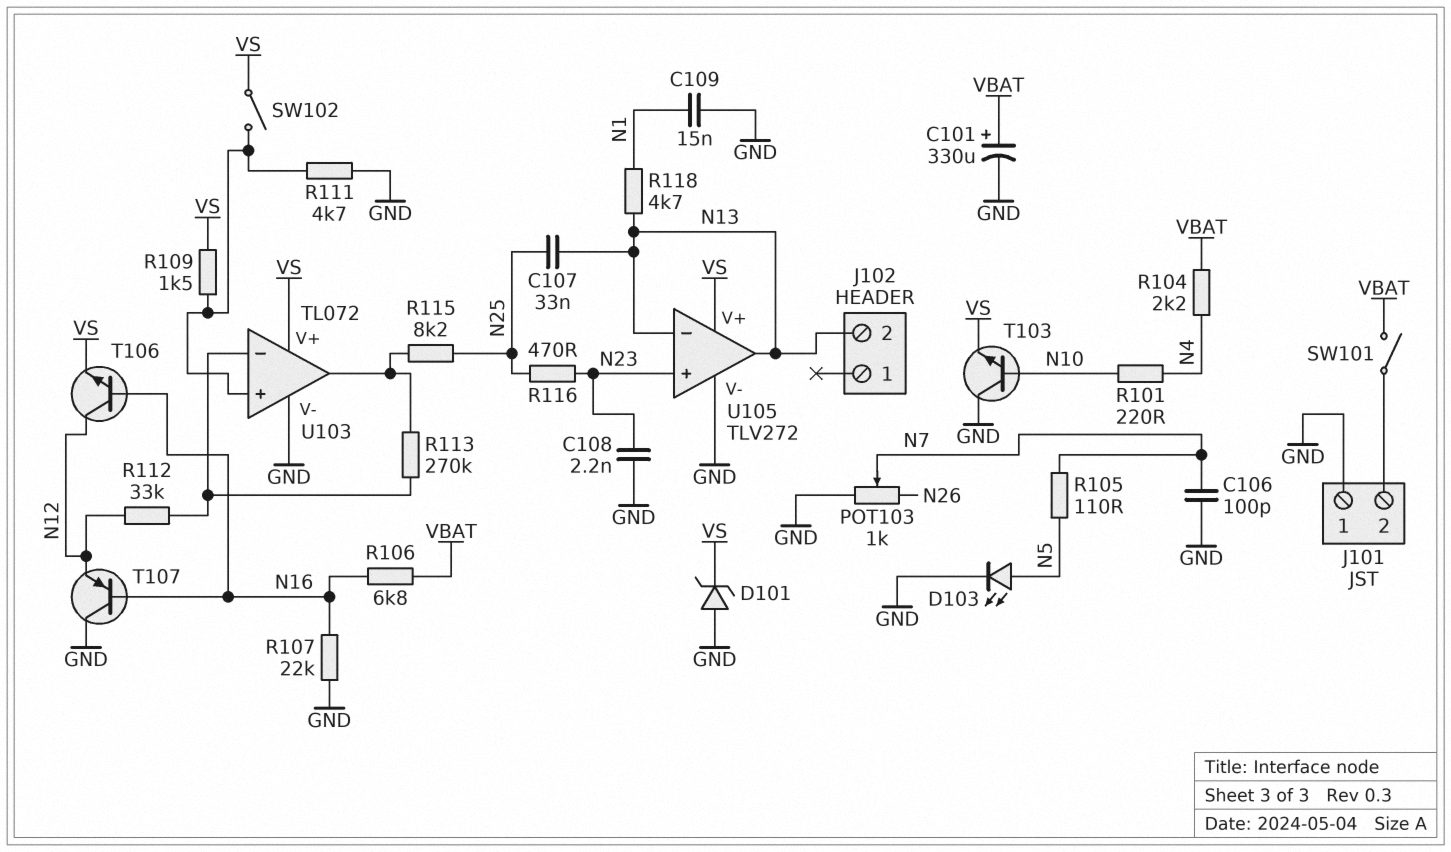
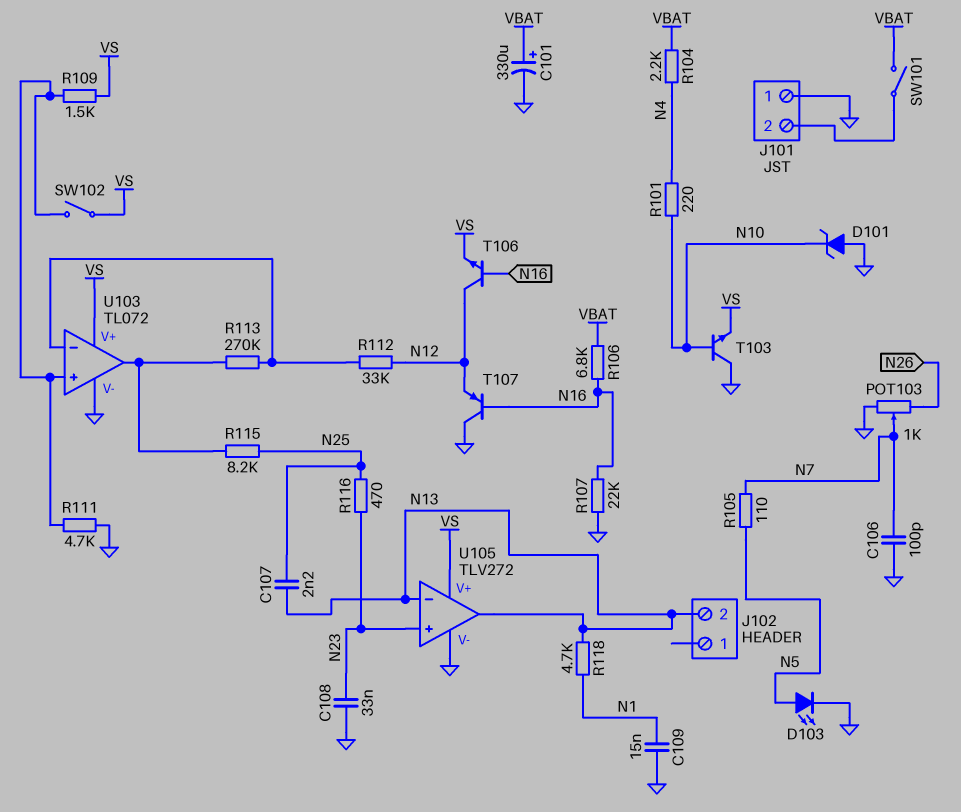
C107: 33nF (N13, N25) -> 2.2nF (N13, N25)
C108: 2.2nF (GND, N23) -> 33nF (GND, N23)
D101: zener (A GND, K VS) -> zener (A GND, K N10)

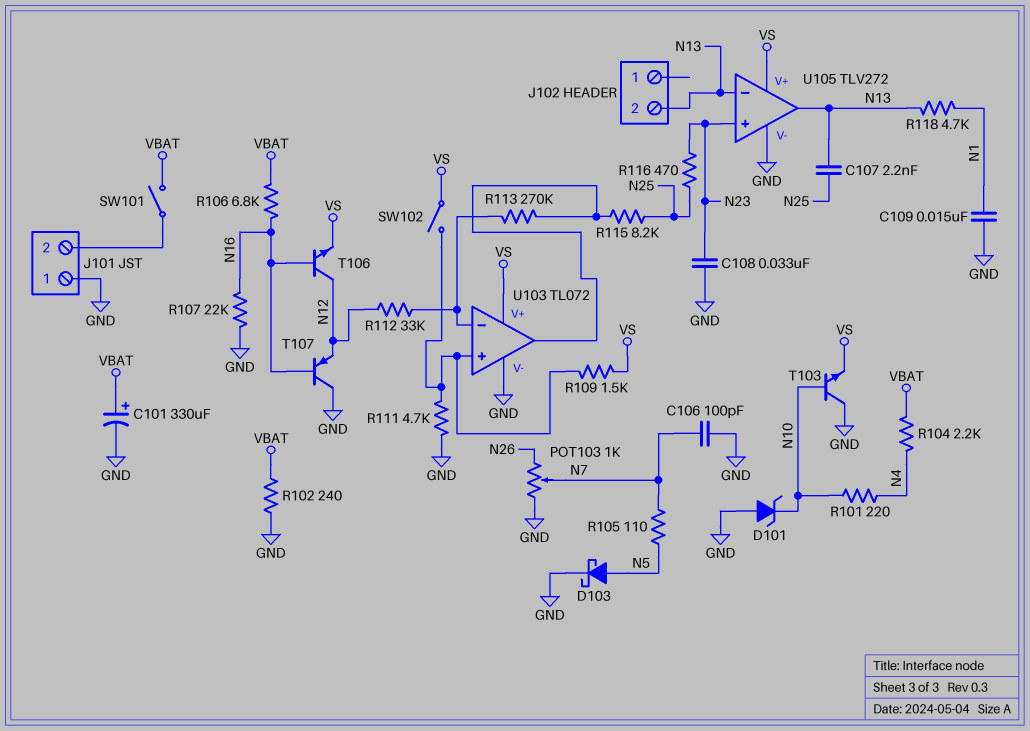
D103: LED (A N5, K GND) -> schottky (A N5, K GND)
R102: none -> 240 (GND, VBAT)

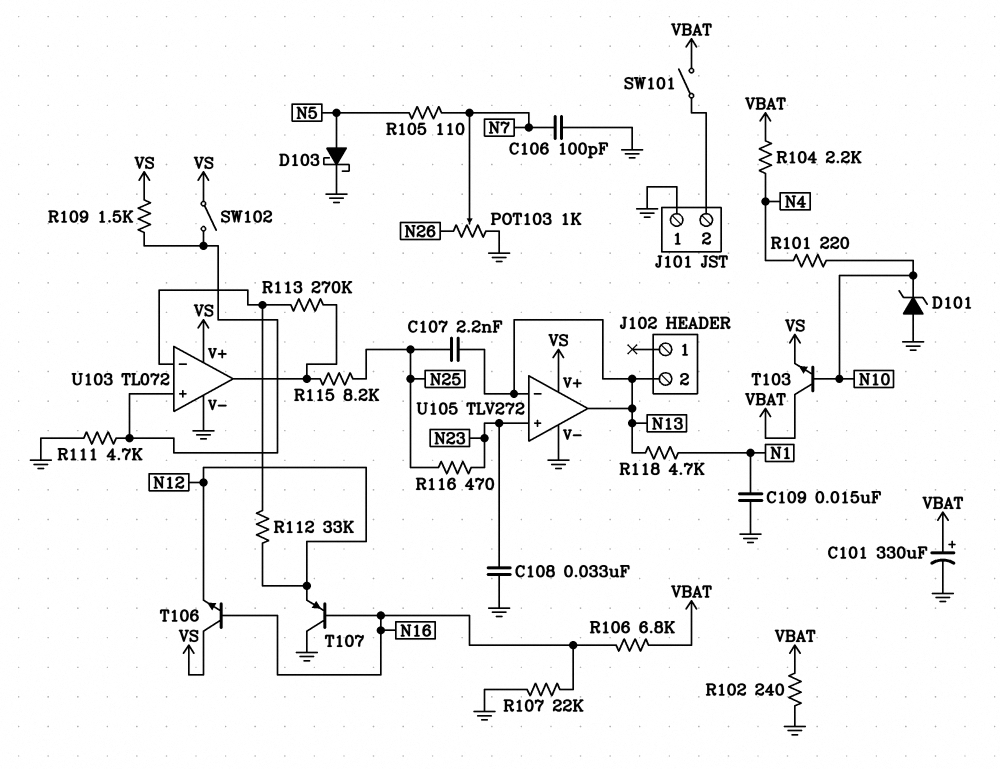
T103: NPN (B N10, C GND, E VS) -> NPN (B N10, C VBAT, E VS)
T106: NPN (B N16, C N12, E VS) -> NPN (B N16, C VS, E N12)

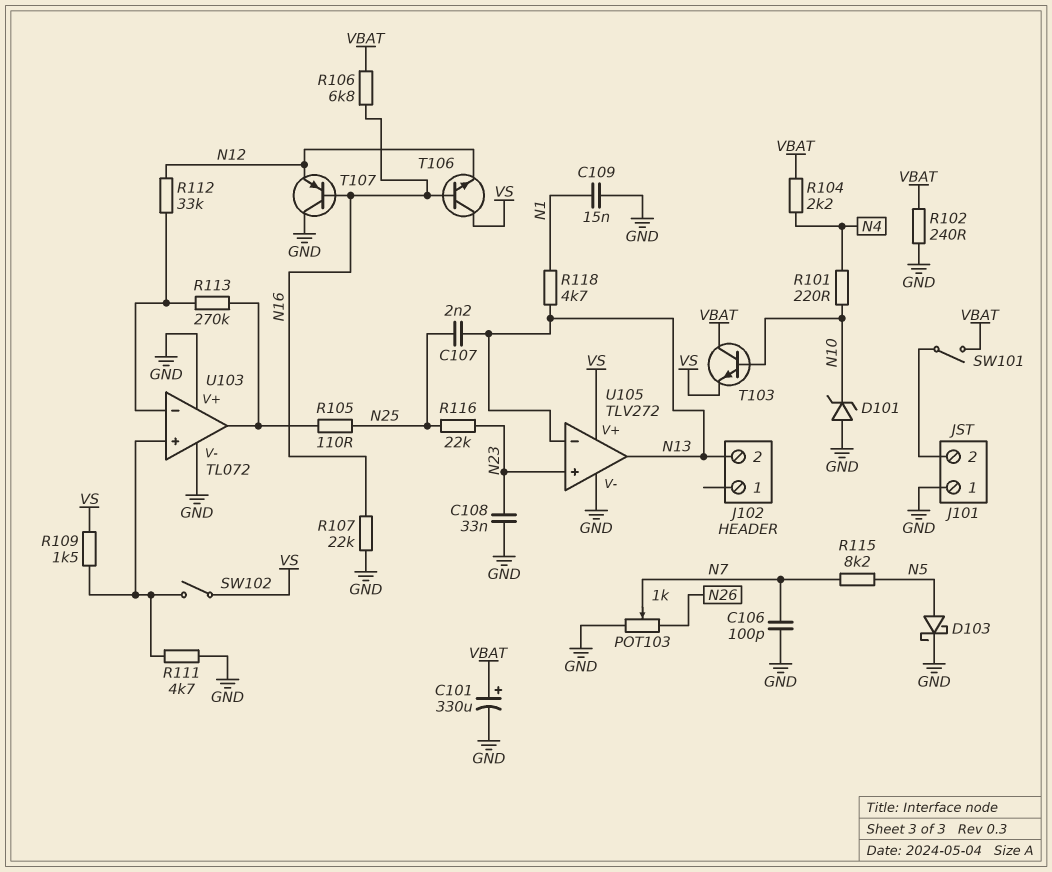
R105: 110 (N5, N7) -> 110 (N25, U103/out)
R115: 8.2k (N25, U103/out) -> 8.2k (N5, N7)
R116: 470 (N23, N25) -> 22k (N23, N25)
U103 pin V+: VS -> GND

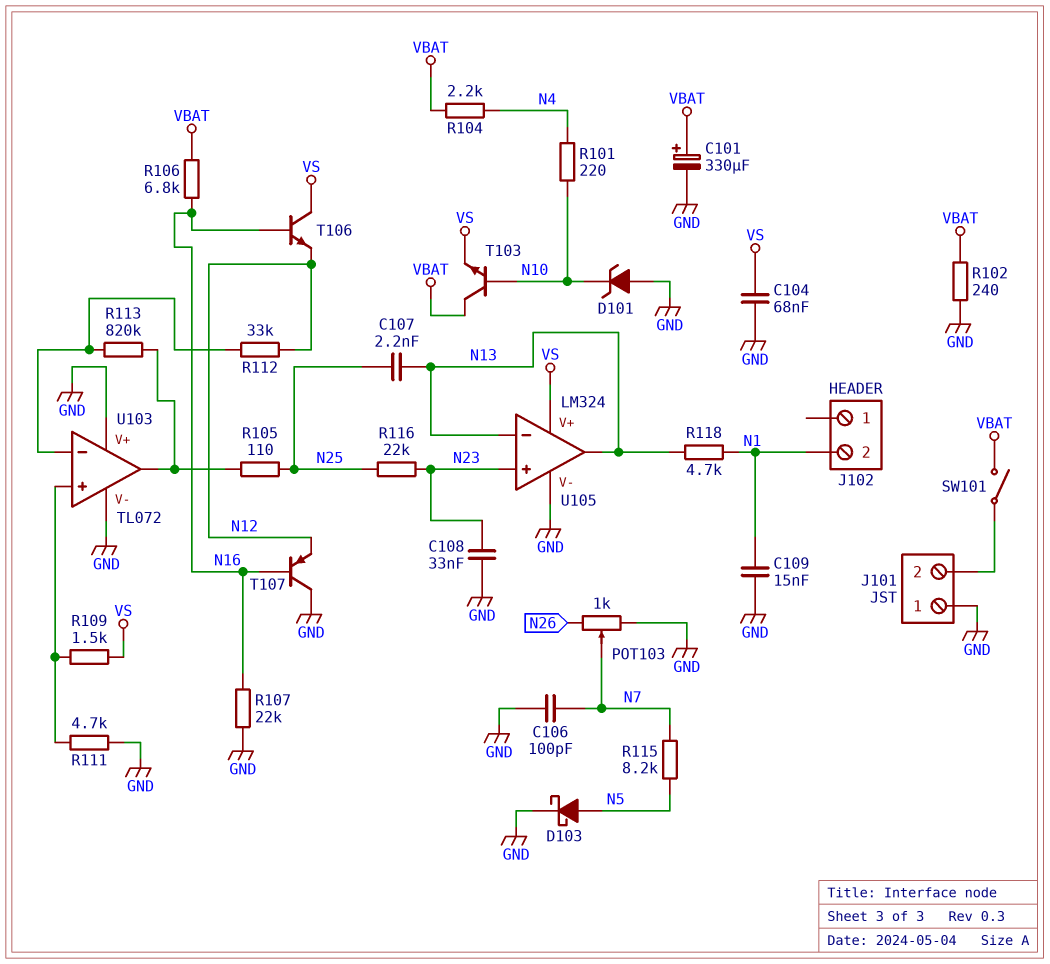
C104: none -> 68nF (GND, VS)
J102 pin 2: N13 -> N1
R113: 270k (U103/in-, U103/out) -> 820k (U103/in-, U103/out)
SW102: switch (U103/in+, VS) -> none
U105: TLV272 -> LM324

